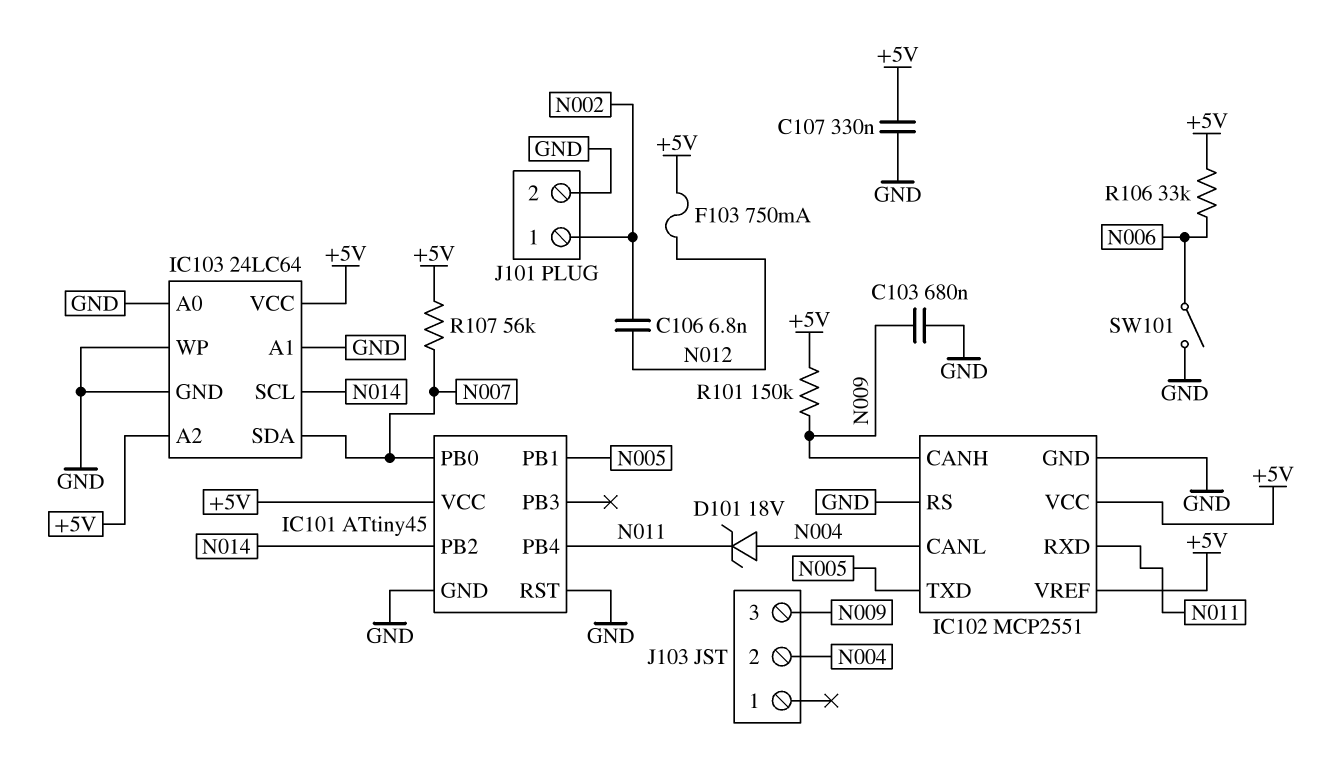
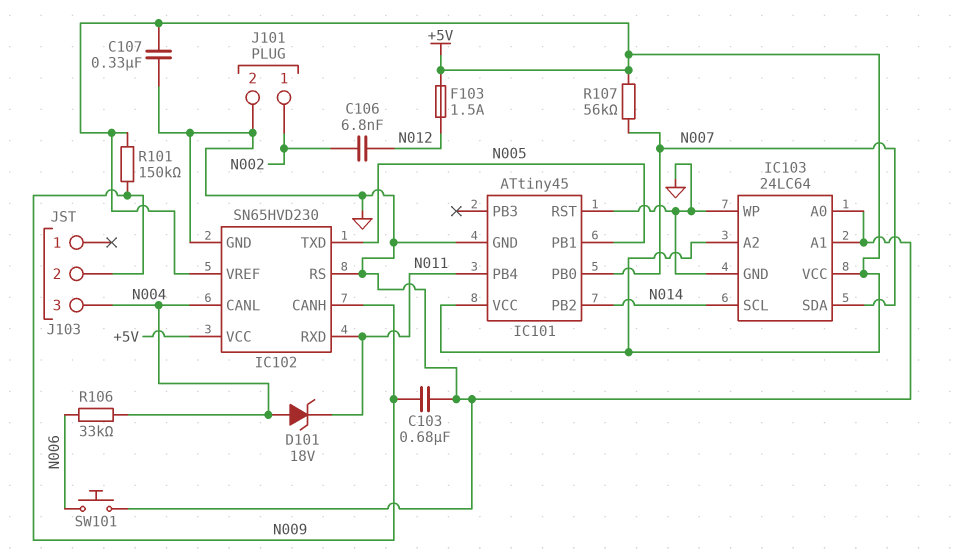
F103: 750mA (+5V, N012) -> 1.5A (+5V, N012)
IC102: MCP2551 -> SN65HVD230
J103 pin 2: N004 -> N009
J103 pin 3: N009 -> N004
R106: 33k (+5V, N006) -> 33k (N004, N006)
SW101: switch (GND, N006) -> button (GND, N006)

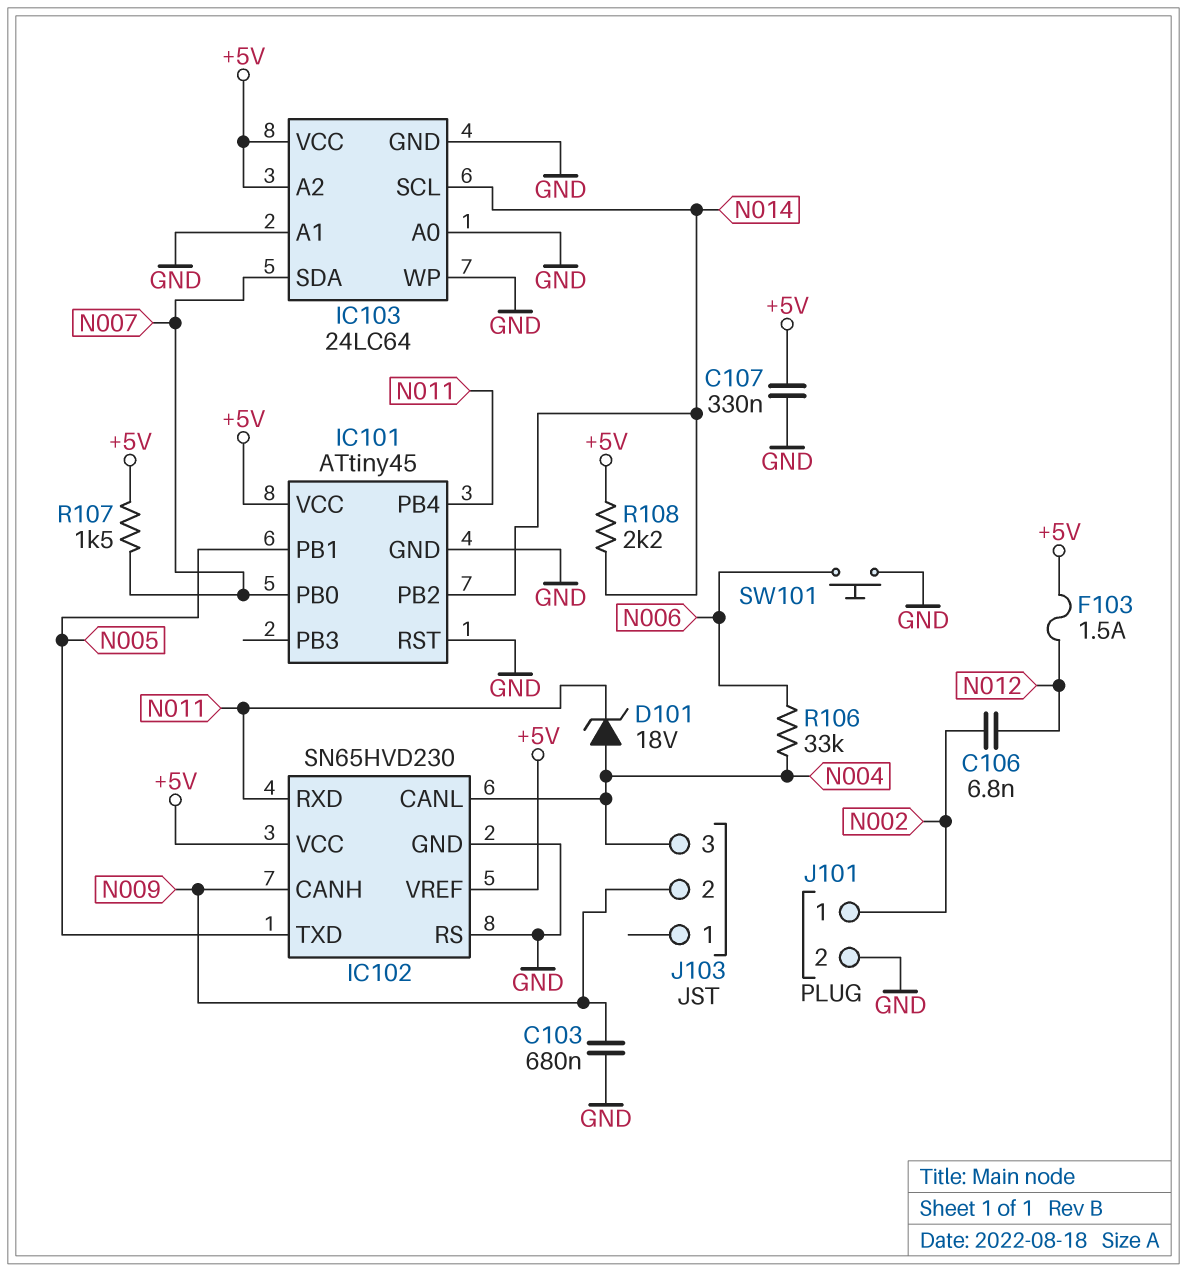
R101: 150k (+5V, N009) -> none
R107: 56k (+5V, N007) -> 1.5k (+5V, N007)
R108: none -> 2.2k (+5V, N014)

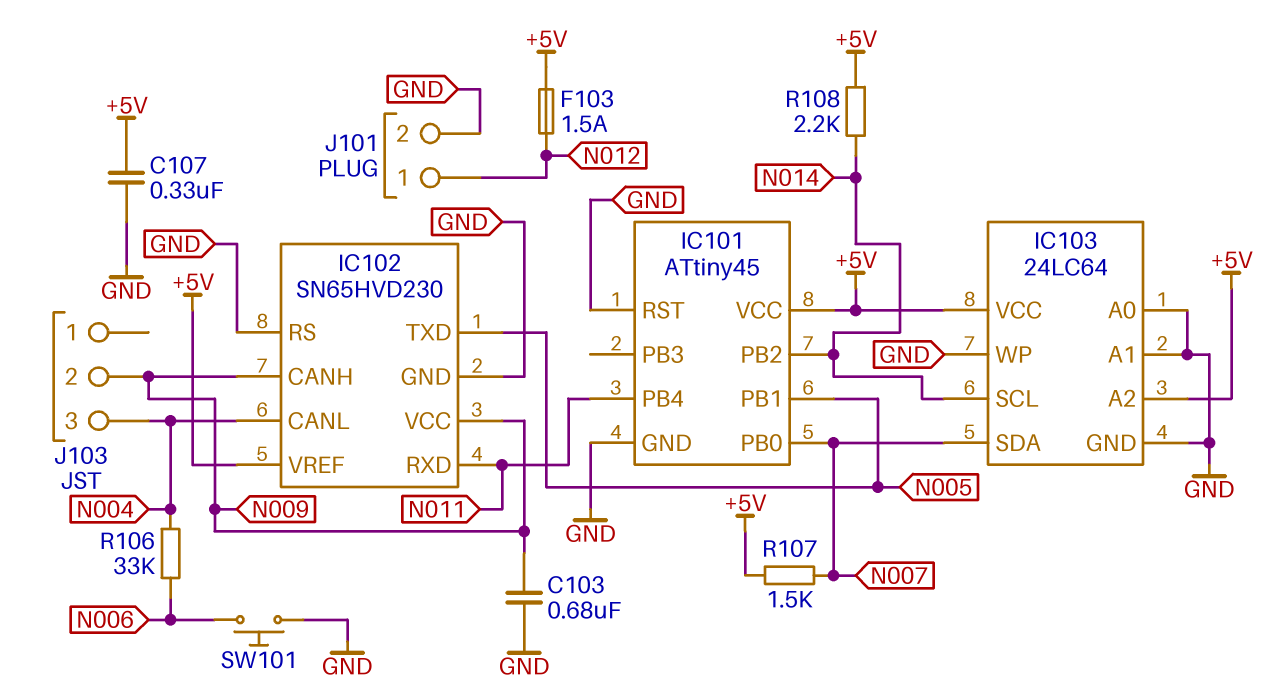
C106: 6.8nF (N002, N012) -> none
D101: zener 18V (A N004, K N011) -> none
IC102 pin VCC: +5V -> N009
J101 pin 1: N002 -> N012

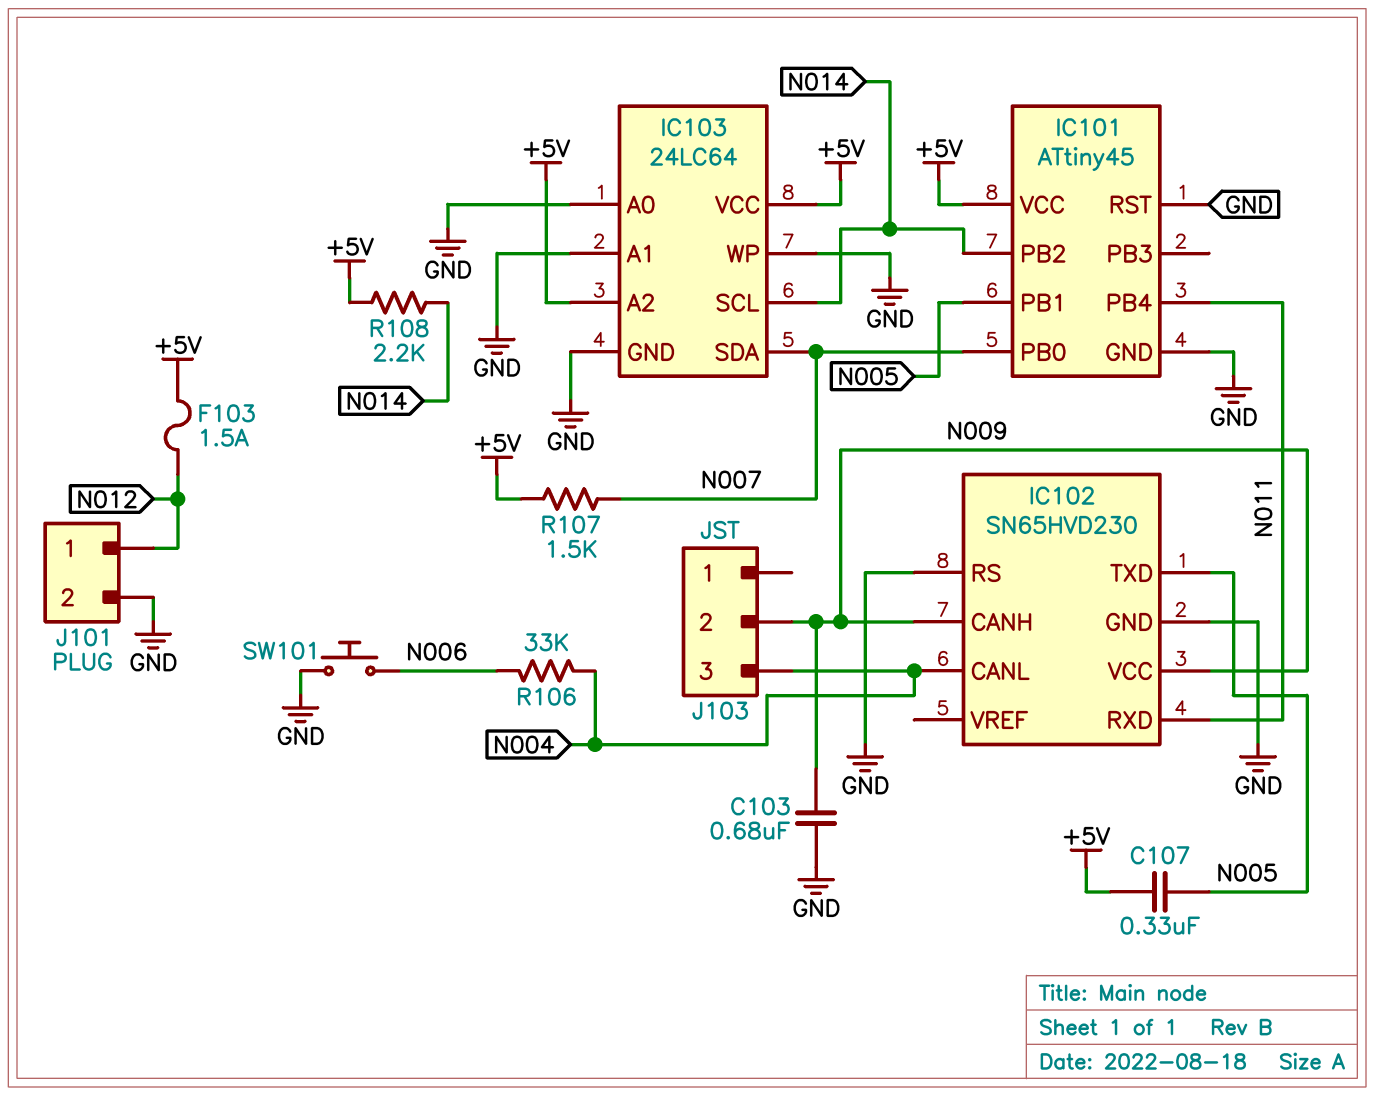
C107: 330nF (+5V, GND) -> 330nF (+5V, N005)
IC102 pin VREF: +5V -> none

